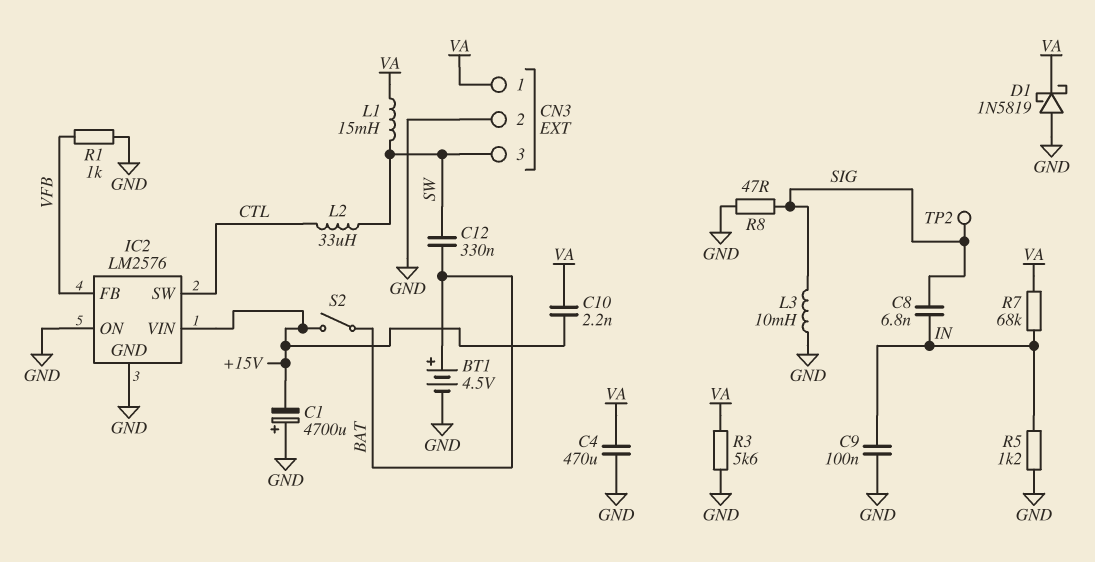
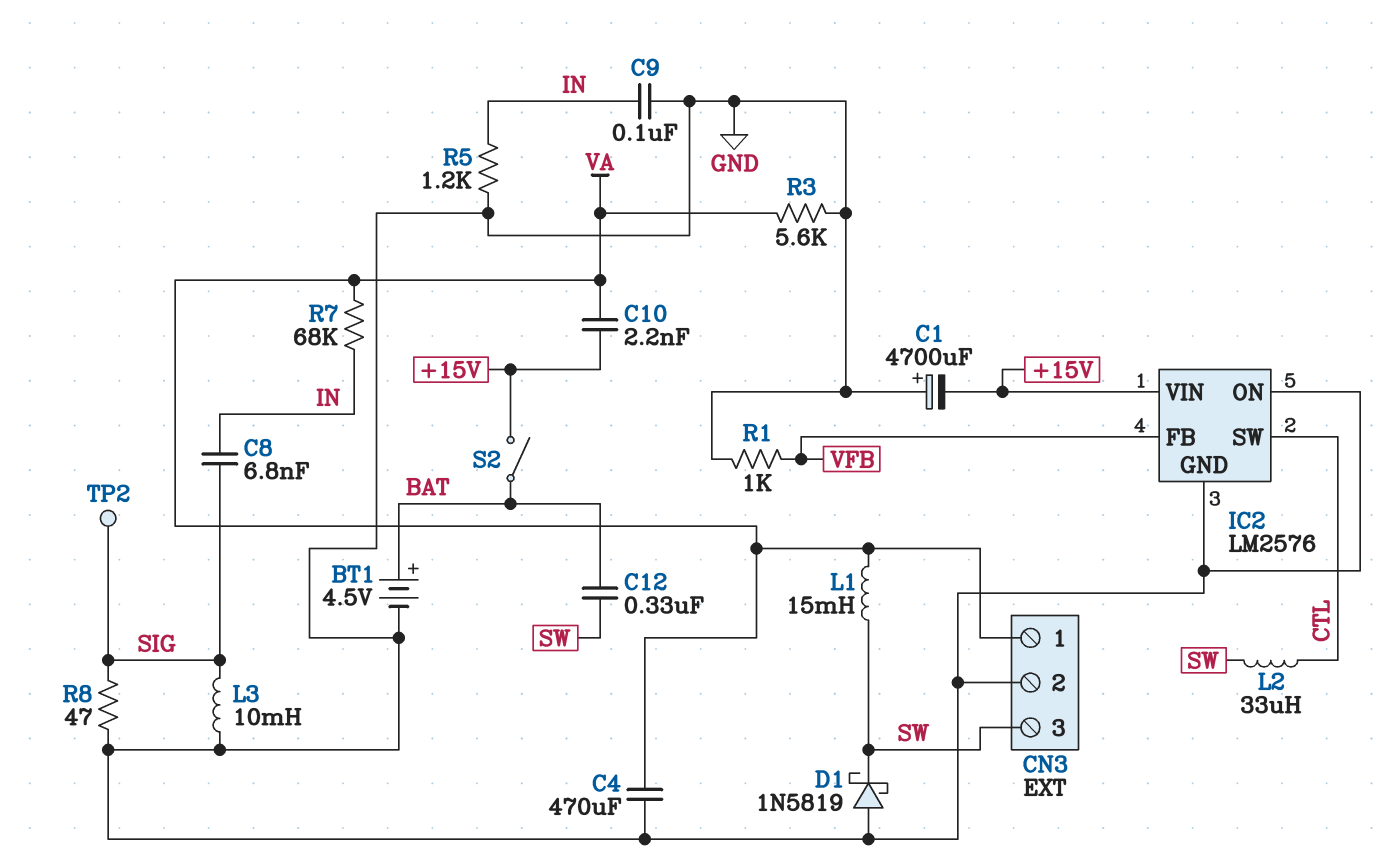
D1: schottky 1N5819 (A GND, K VA) -> schottky 1N5819 (A GND, K SW)

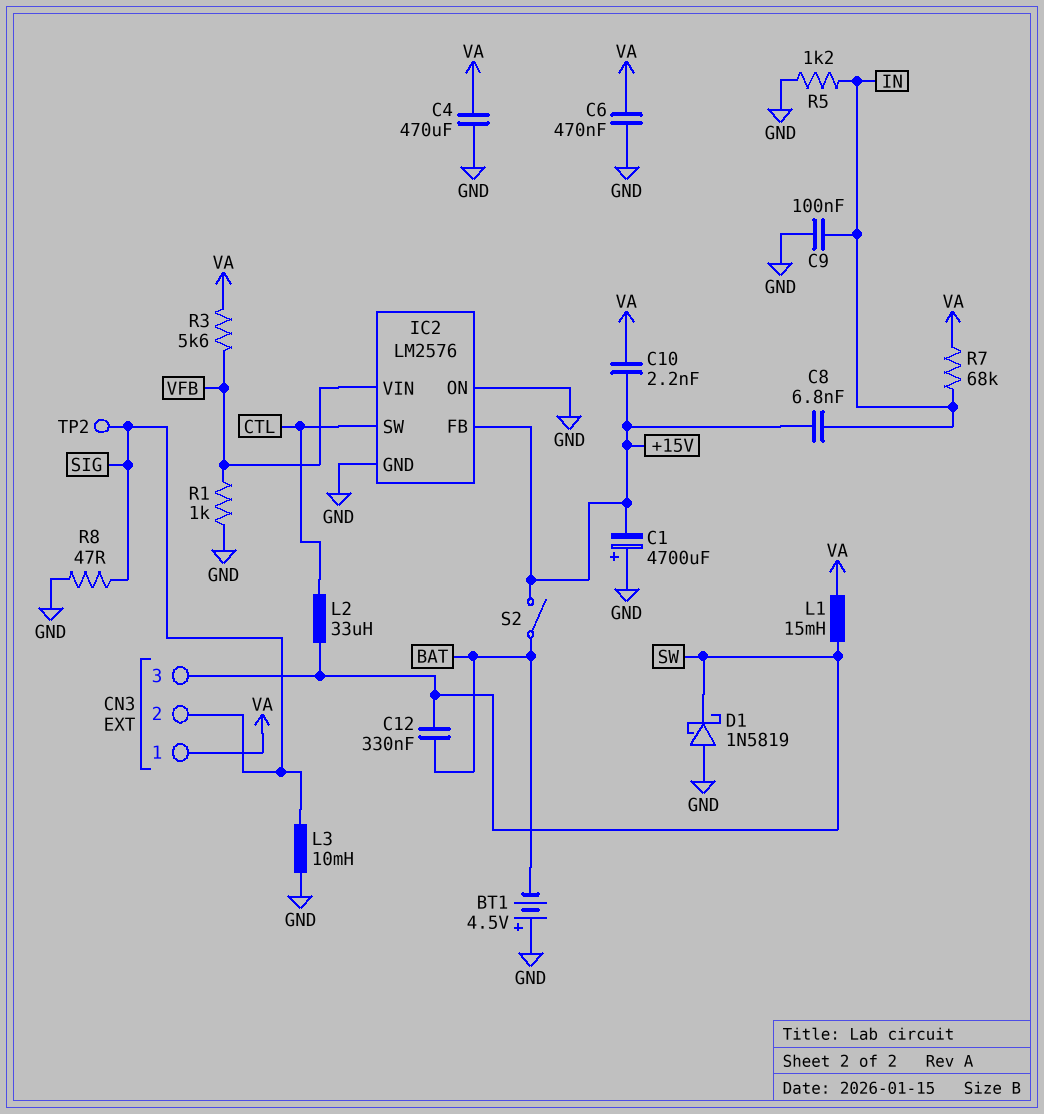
BT1: 4.5V (plus BAT, minus GND) -> 4.5V (plus GND, minus BAT)
C6: none -> 470nF (GND, VA)
C8: 6.8nF (IN, SIG) -> 6.8nF (+15V, IN)
CN3 pin 2: GND -> SIG
IC2 pin FB: VFB -> +15V
IC2 pin VIN: +15V -> VFB
R3: 5.6k (GND, VA) -> 5.6k (VA, VFB)

